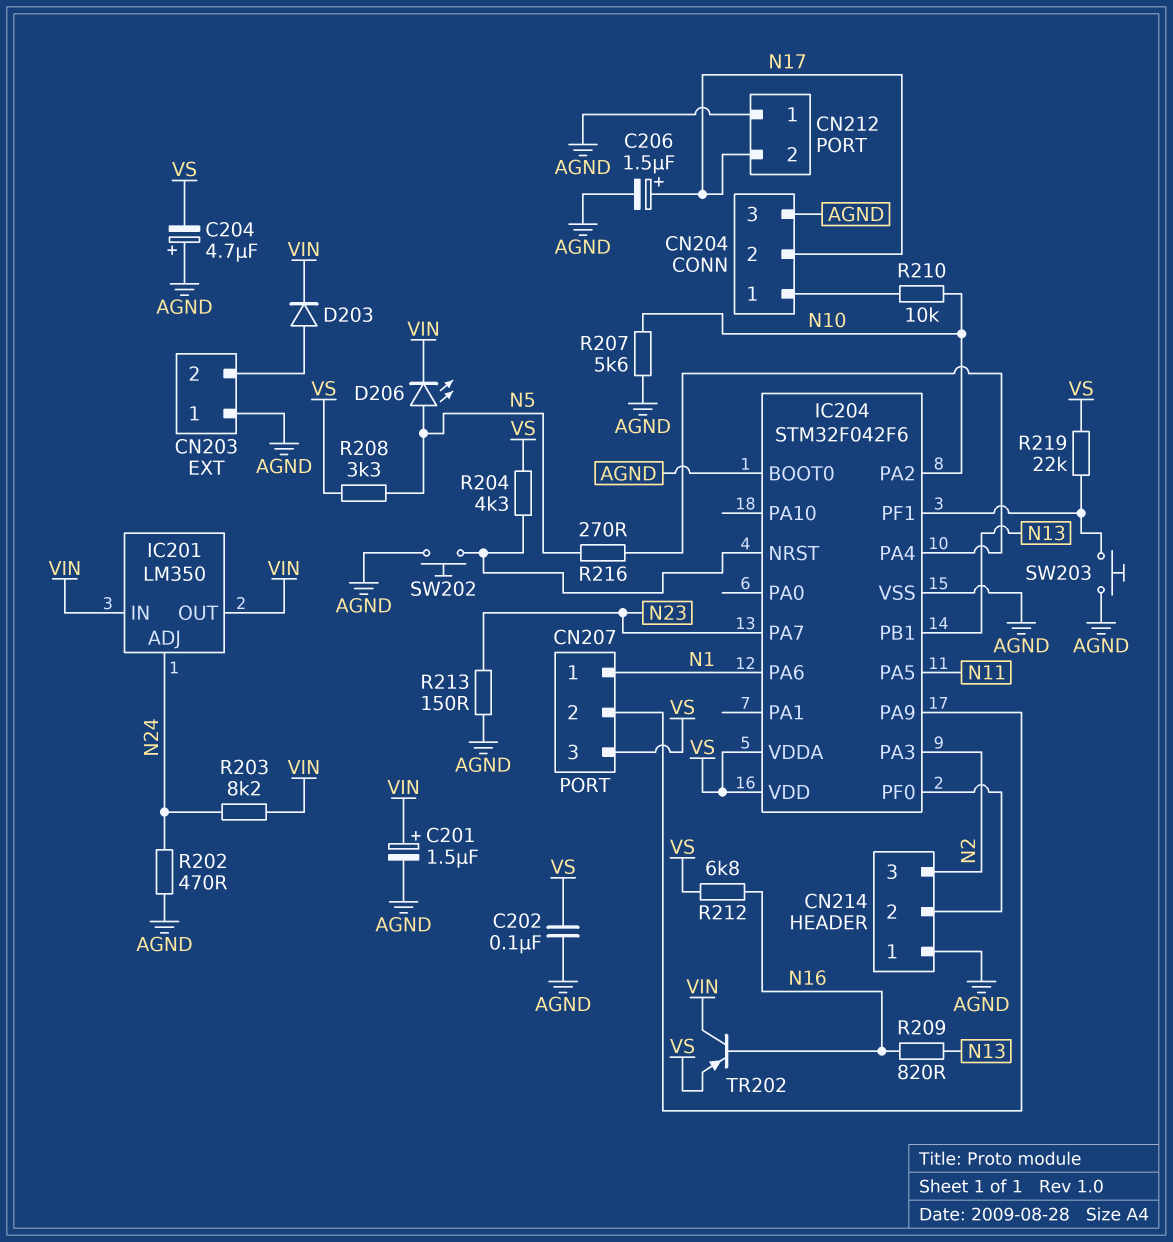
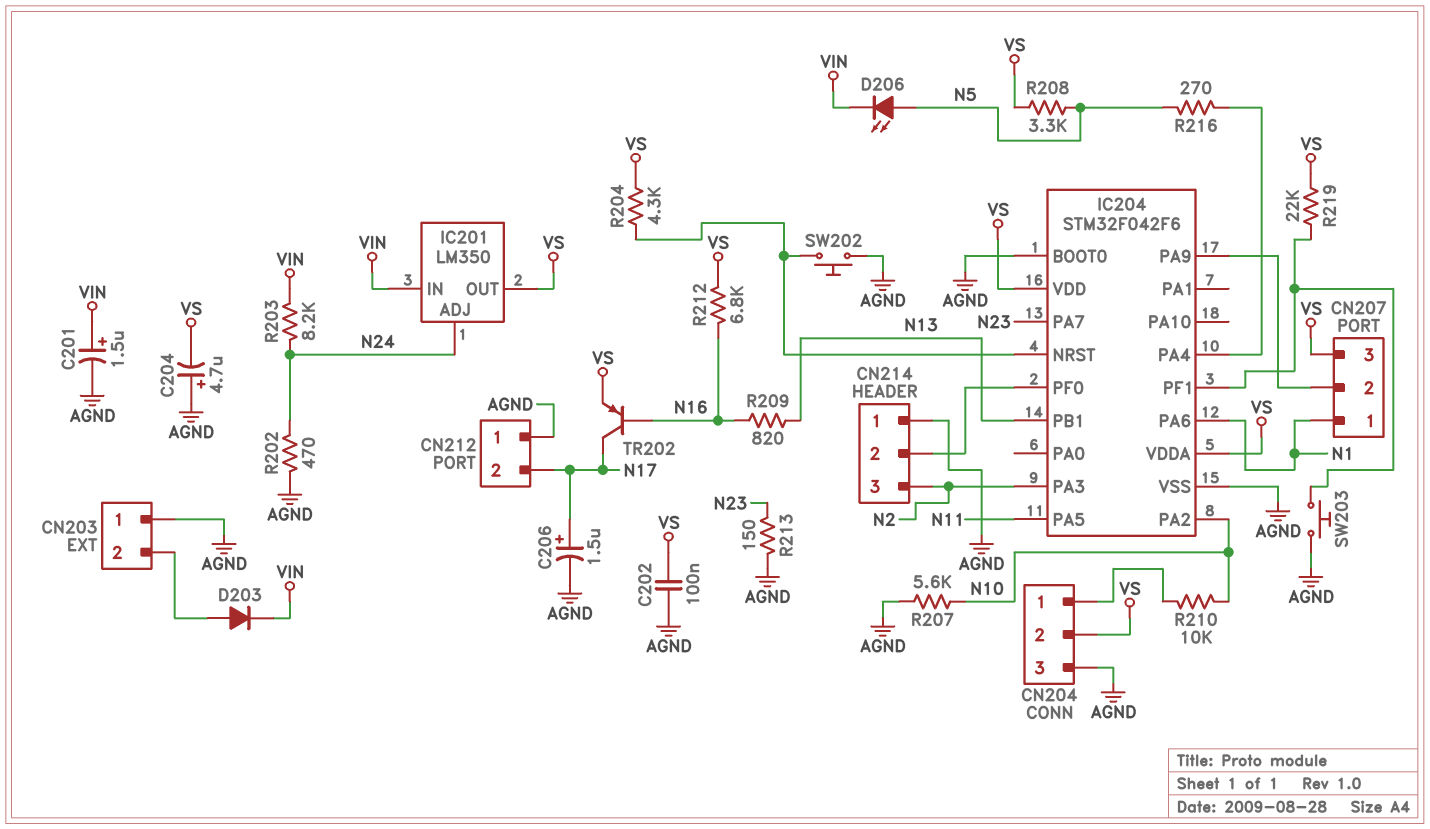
CN204 pin 2: N17 -> VS
IC201 pin OUT: VIN -> VS
TR202: PNP (B N16, C VIN, E VS) -> PNP (B N16, C N17, E VS)

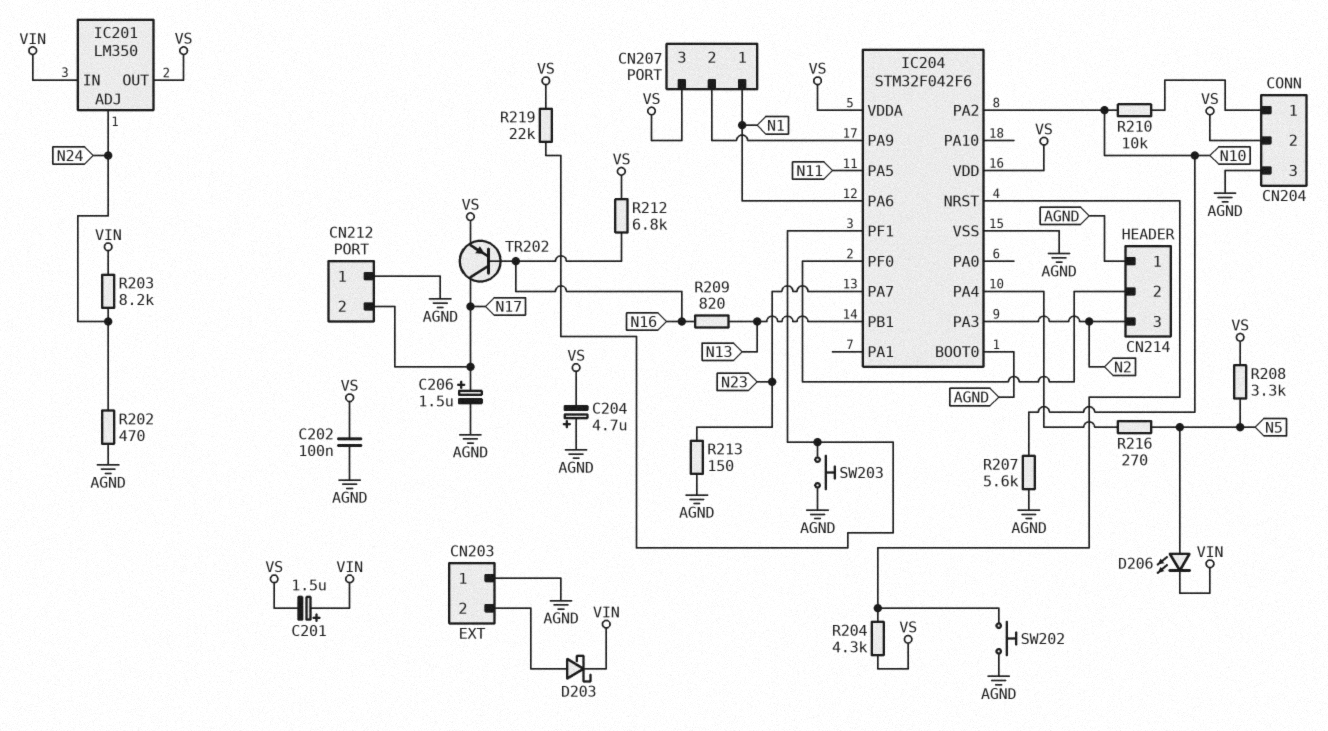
C201: 1.5uF (plus VIN, minus AGND) -> 1.5uF (plus VIN, minus VS)
D203: diode (A CN203/2, K VIN) -> schottky (A CN203/2, K VIN)

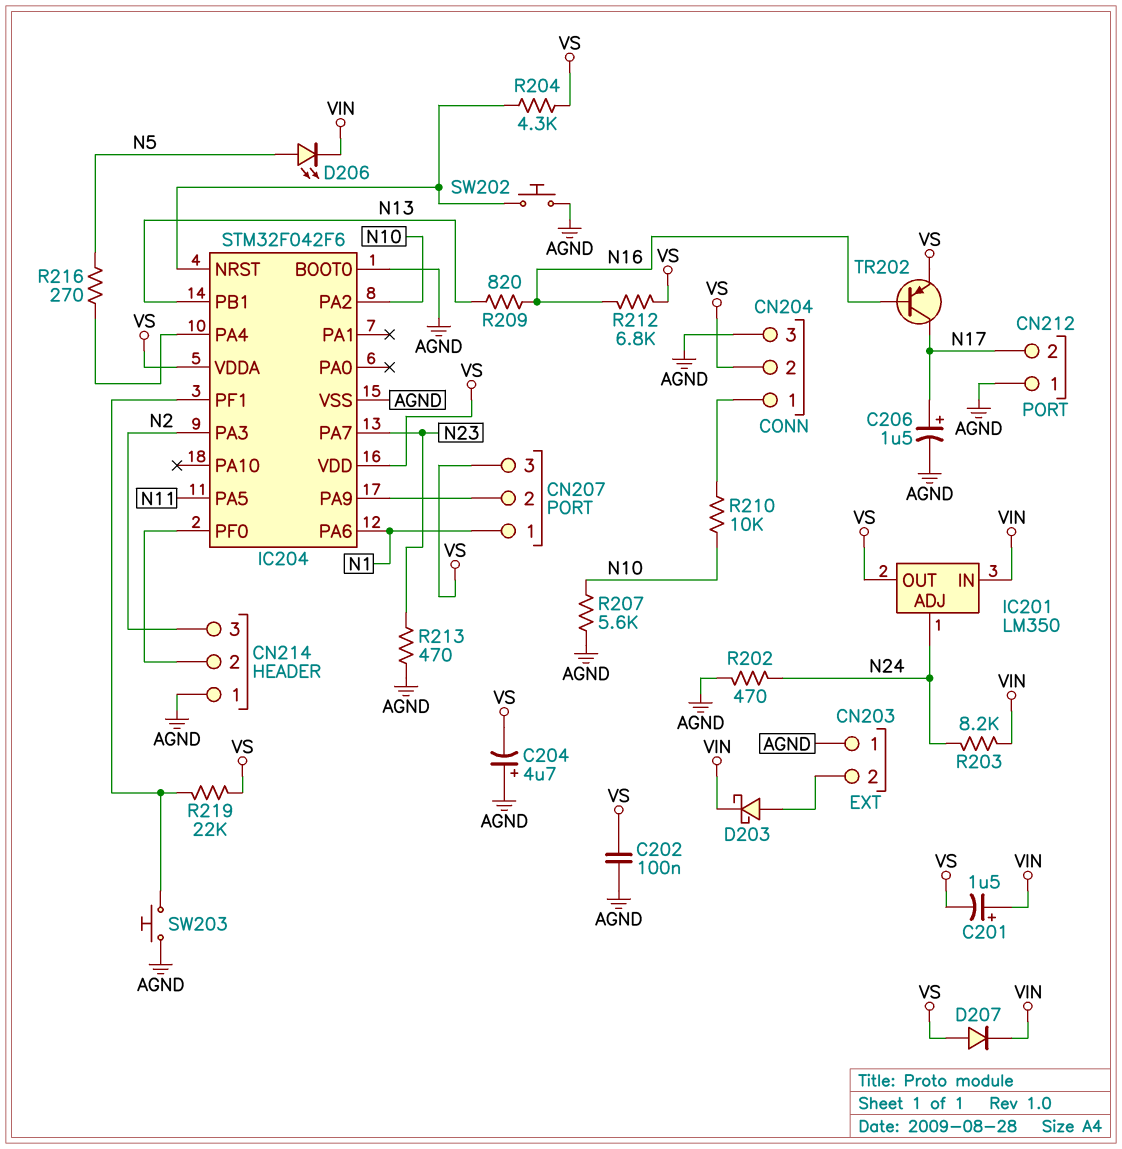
D207: none -> diode (A VS, K VIN)
R208: 3.3k (N5, VS) -> none
R213: 150 (AGND, N23) -> 470 (AGND, N23)

